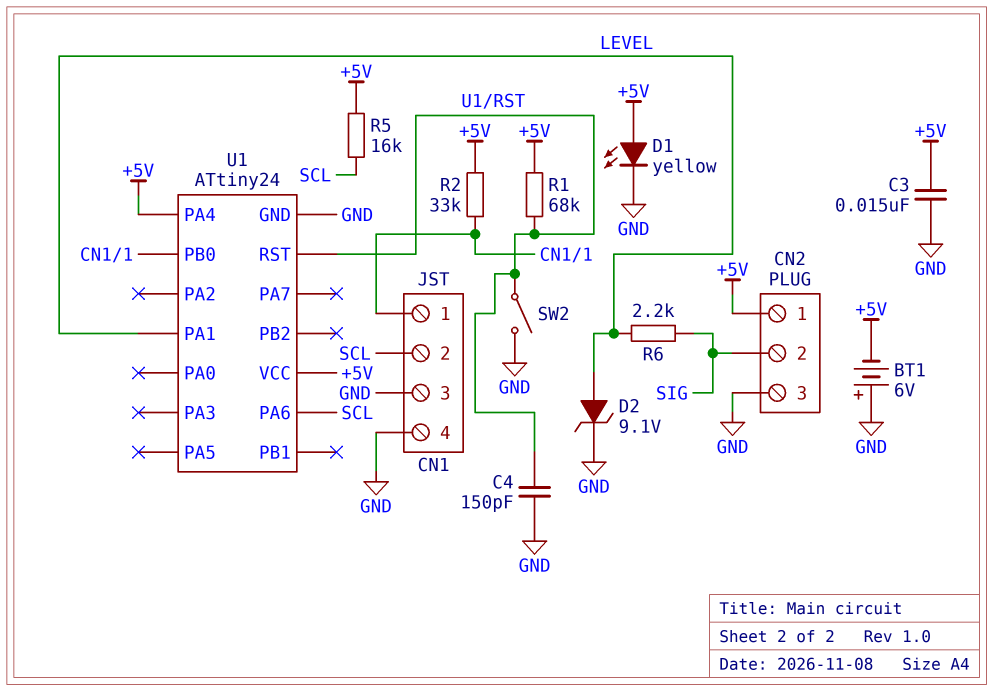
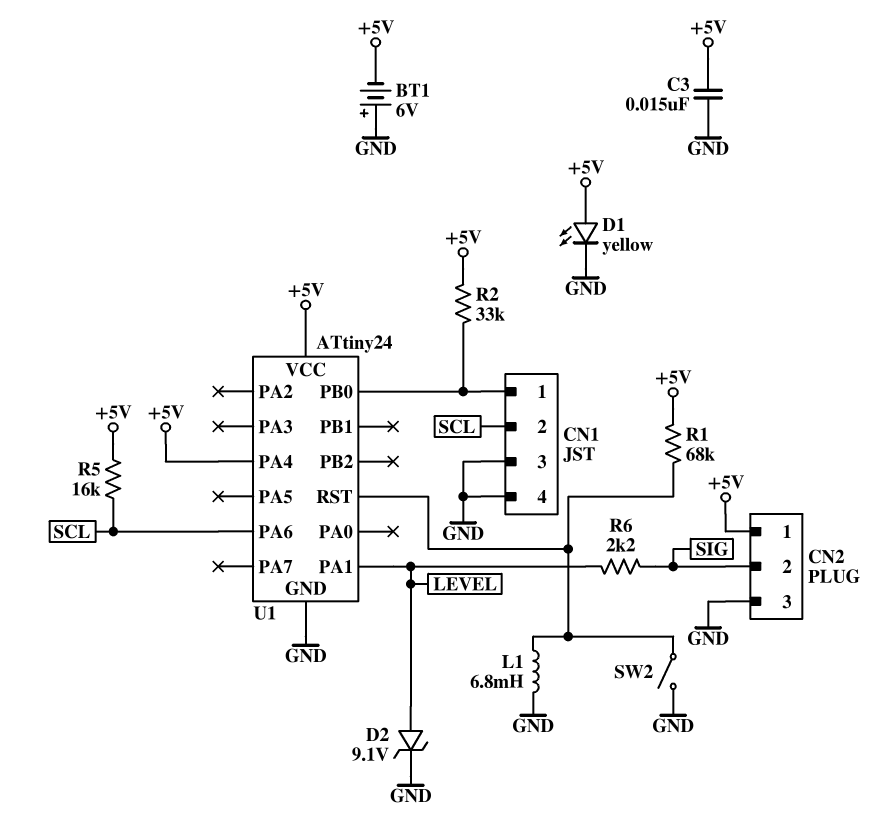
C4: 150pF (GND, U1/RST) -> none
L1: none -> 6.8mH (GND, U1/RST)

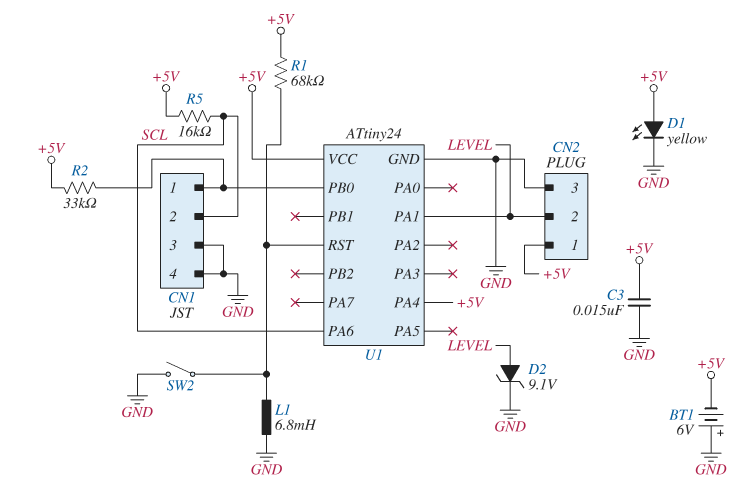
CN2 pin 2: SIG -> LEVEL
R6: 2.2k (LEVEL, SIG) -> none

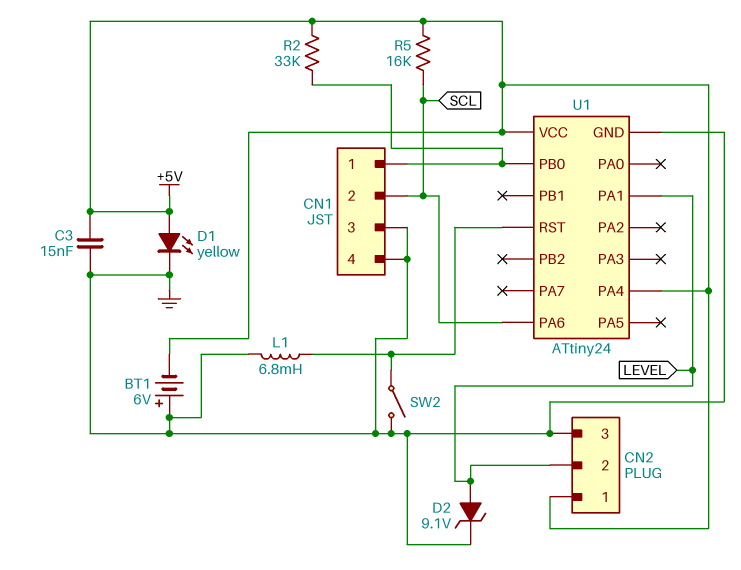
R1: 68k (+5V, U1/RST) -> none

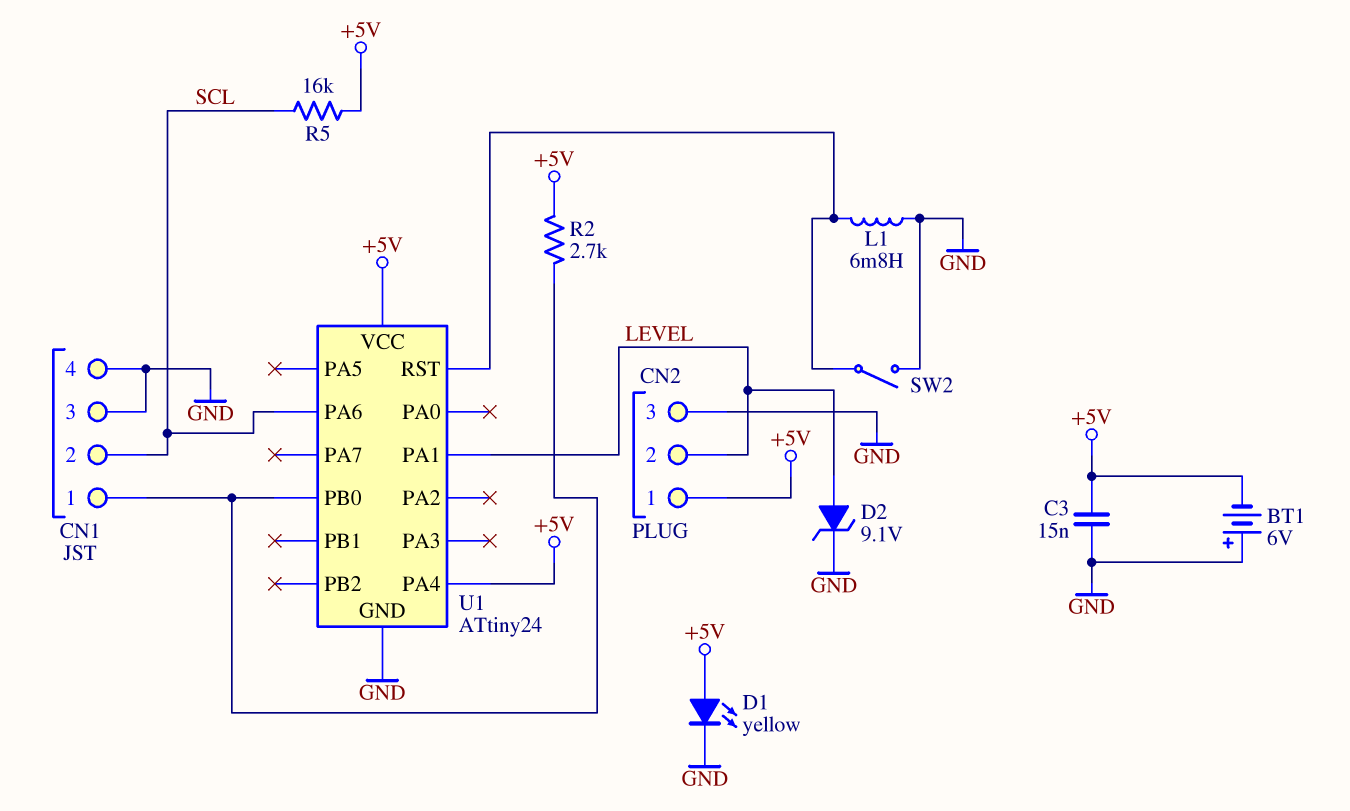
R2: 33k (+5V, CN1/1) -> 2.7k (+5V, CN1/1)

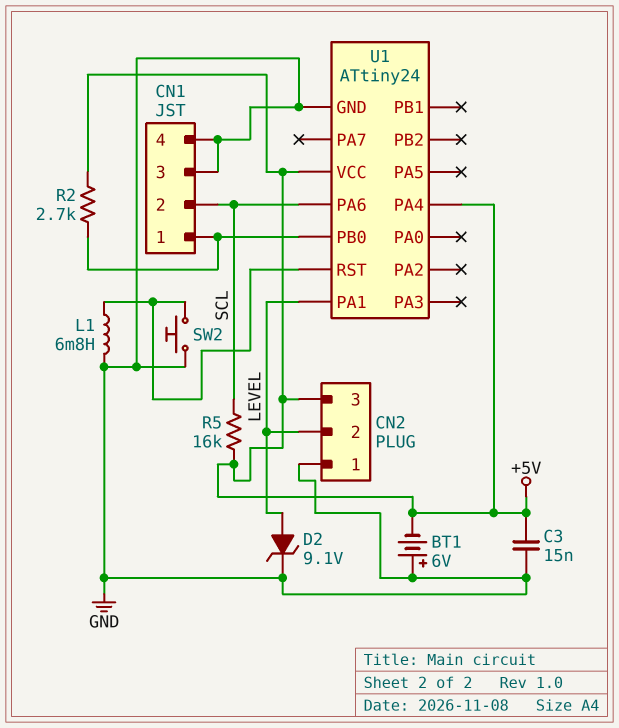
CN2 pin 1: +5V -> GND
CN2 pin 3: GND -> +5V
D1: LED yellow (A +5V, K GND) -> none
SW2: switch (GND, U1/RST) -> button (GND, U1/RST)

